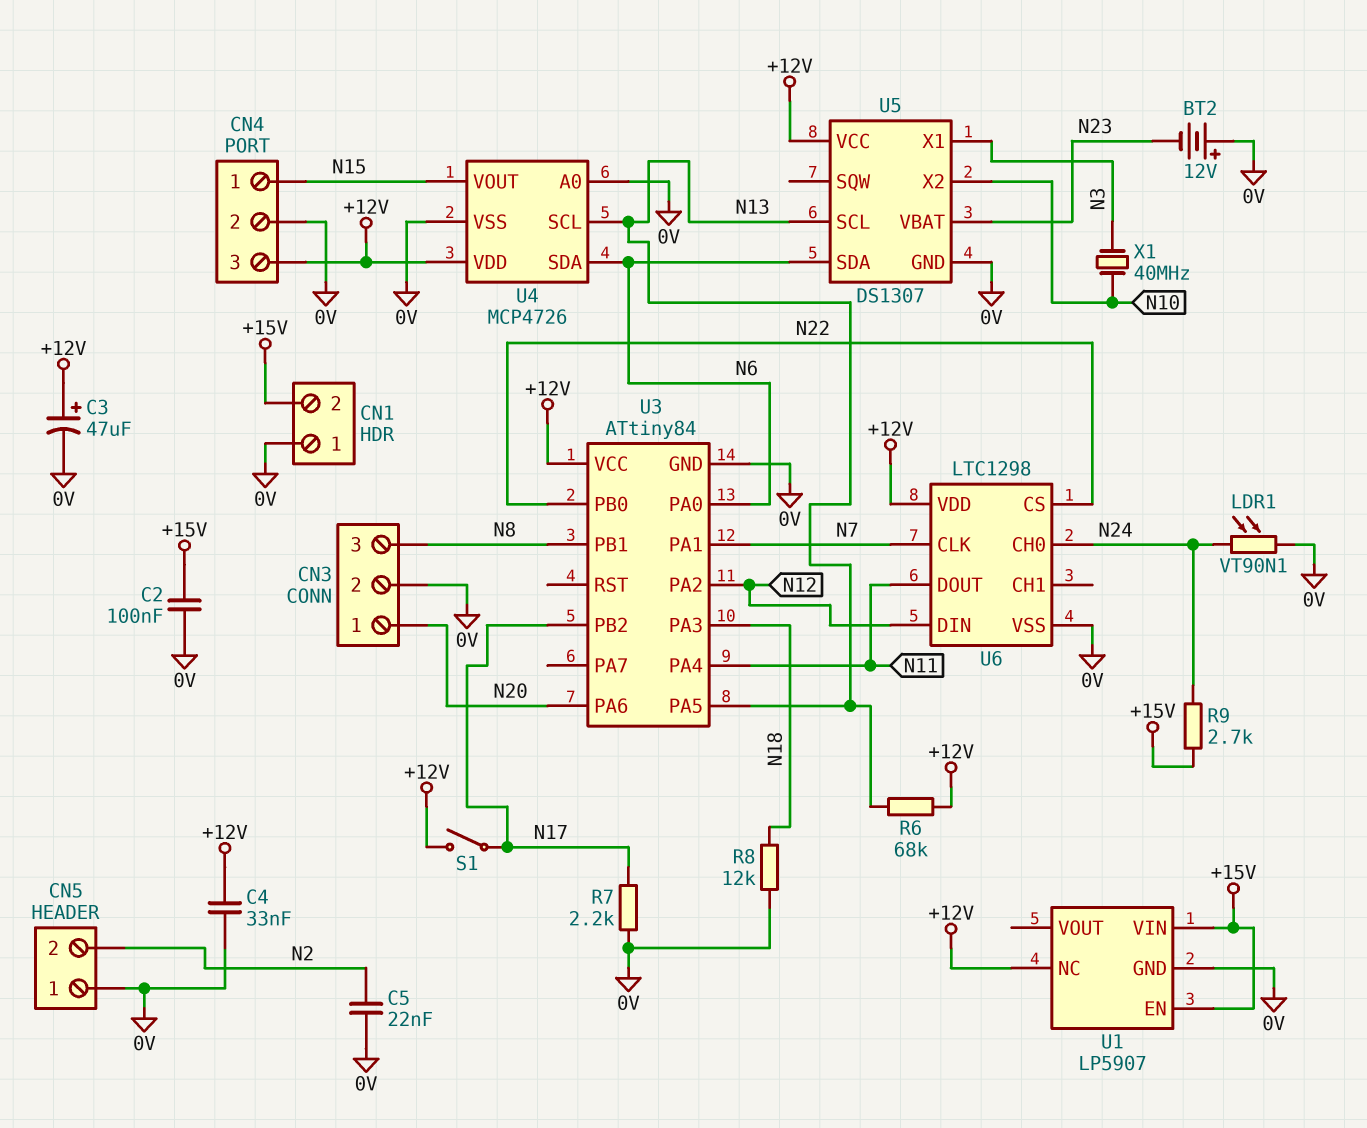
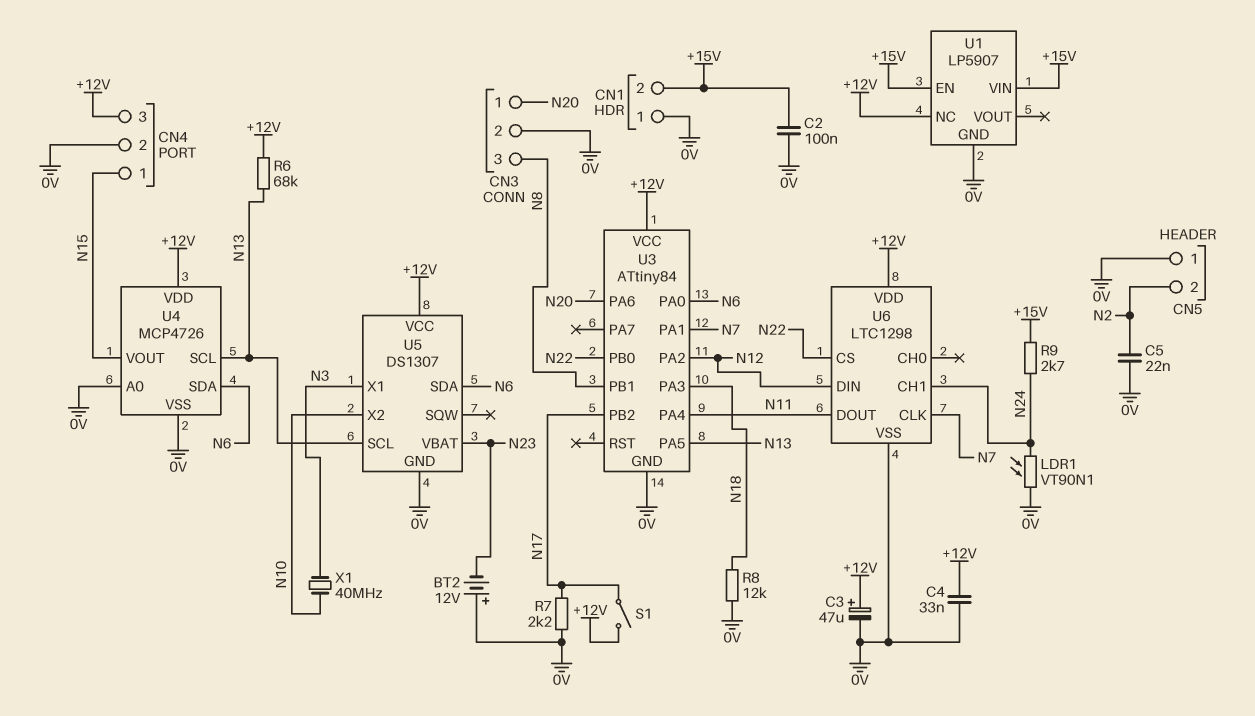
U6 pin CH0: N24 -> none
U6 pin CH1: none -> N24

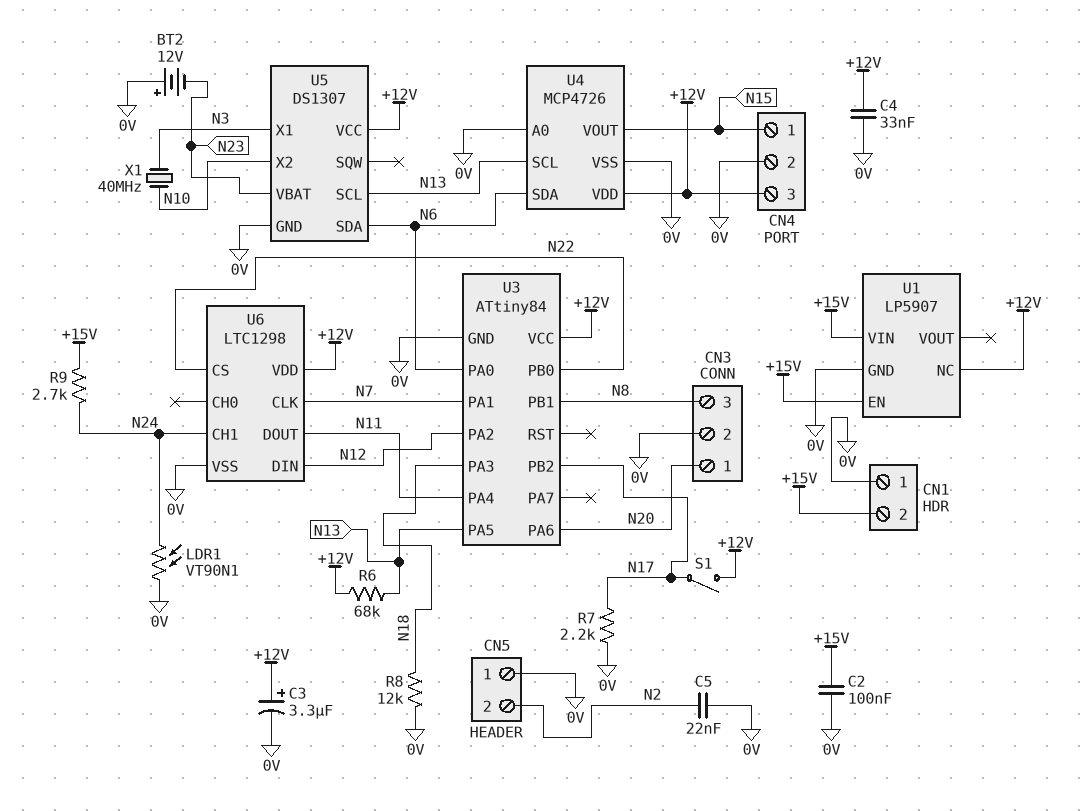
C3: 47uF (plus +12V, minus 0V) -> 3.3uF (plus +12V, minus 0V)

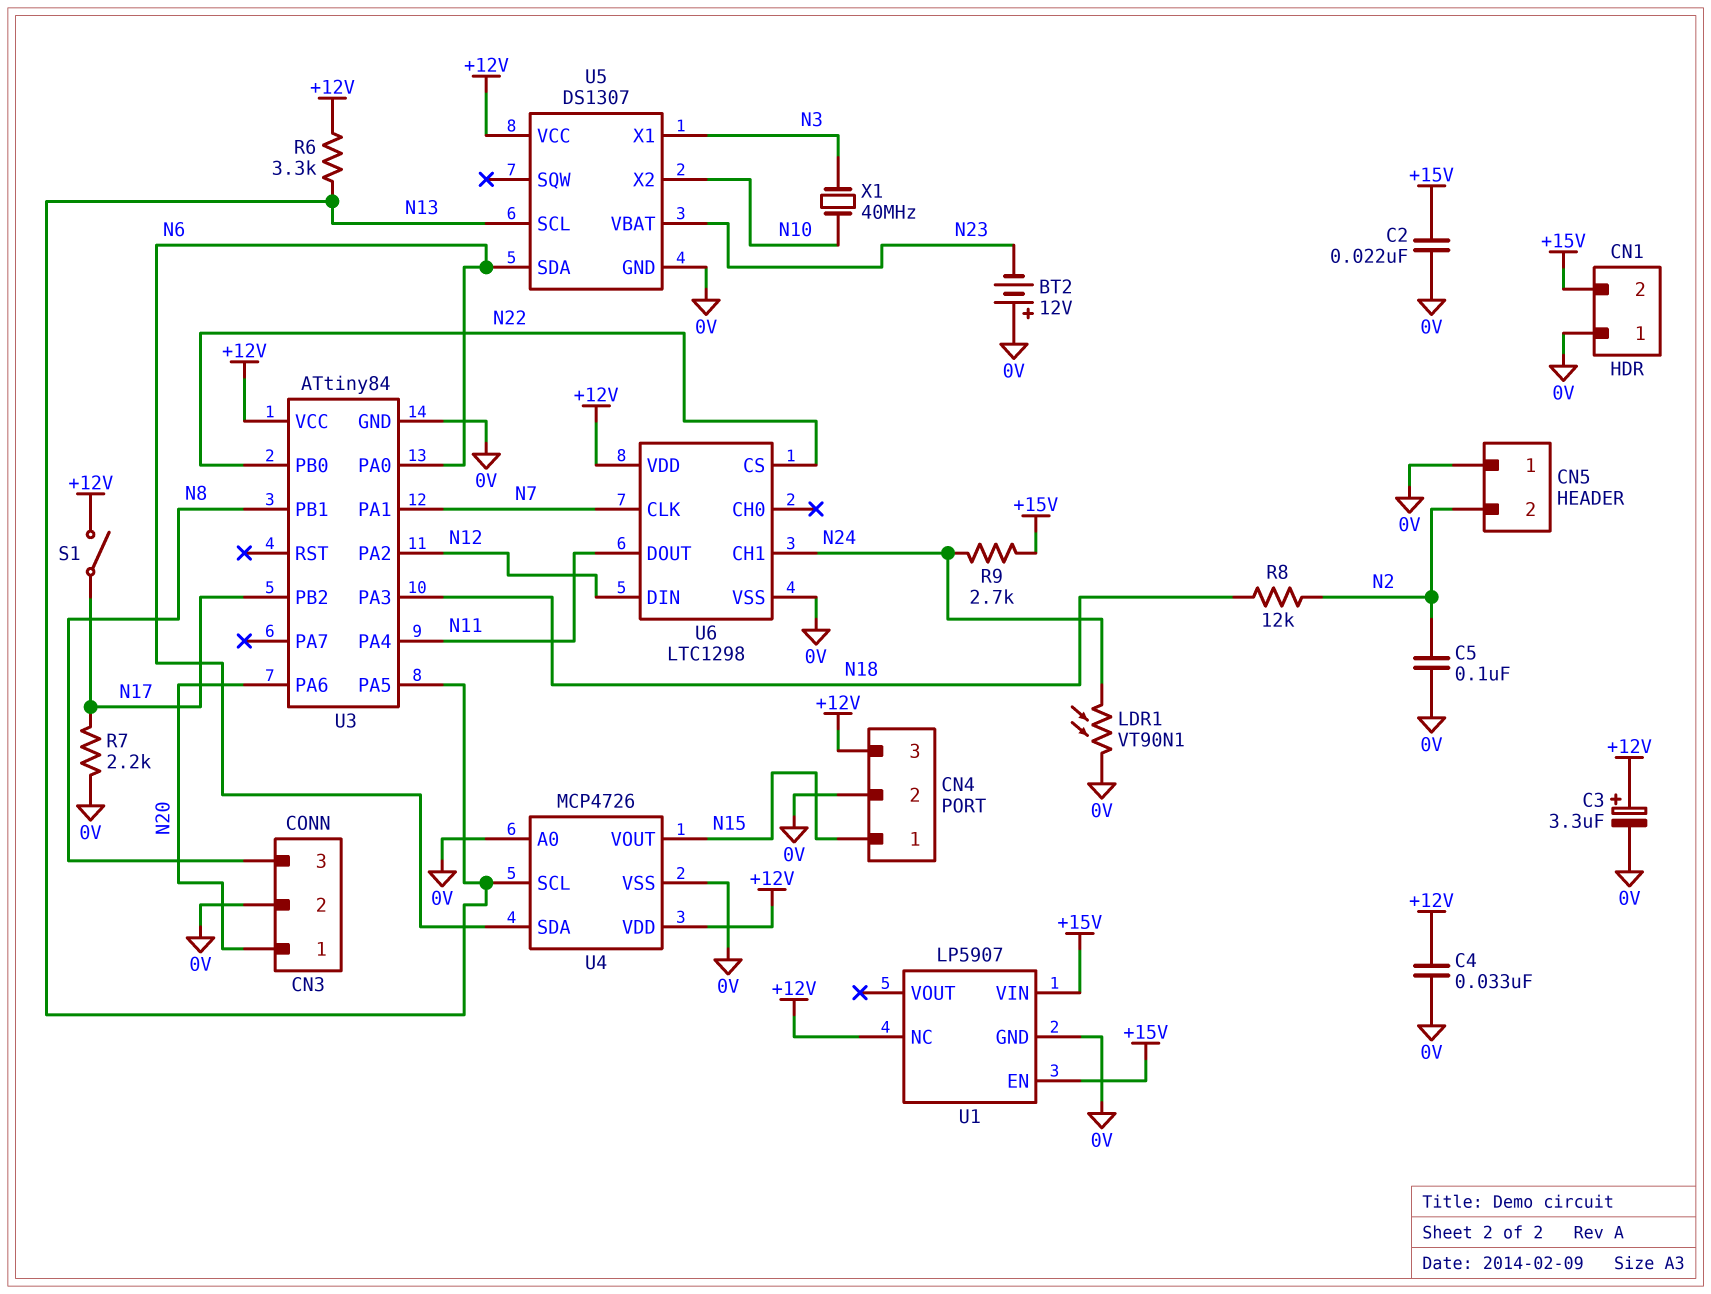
C2: 100nF (+15V, 0V) -> 22nF (+15V, 0V)
C5: 22nF (0V, N2) -> 100nF (0V, N2)
R6: 68k (+12V, N13) -> 3.3k (+12V, N13)
R8: 12k (0V, N18) -> 12k (N2, N18)

